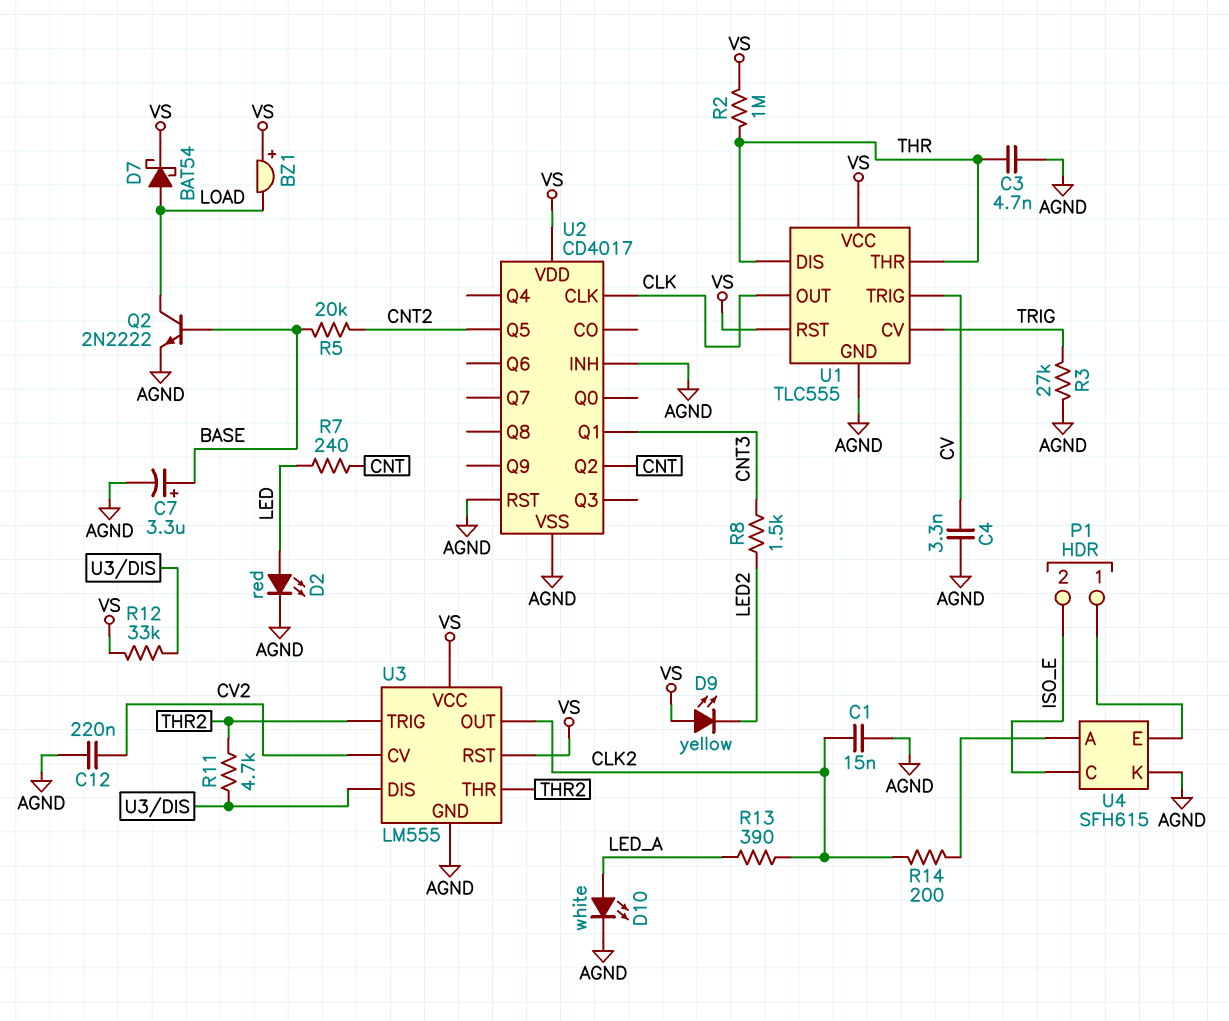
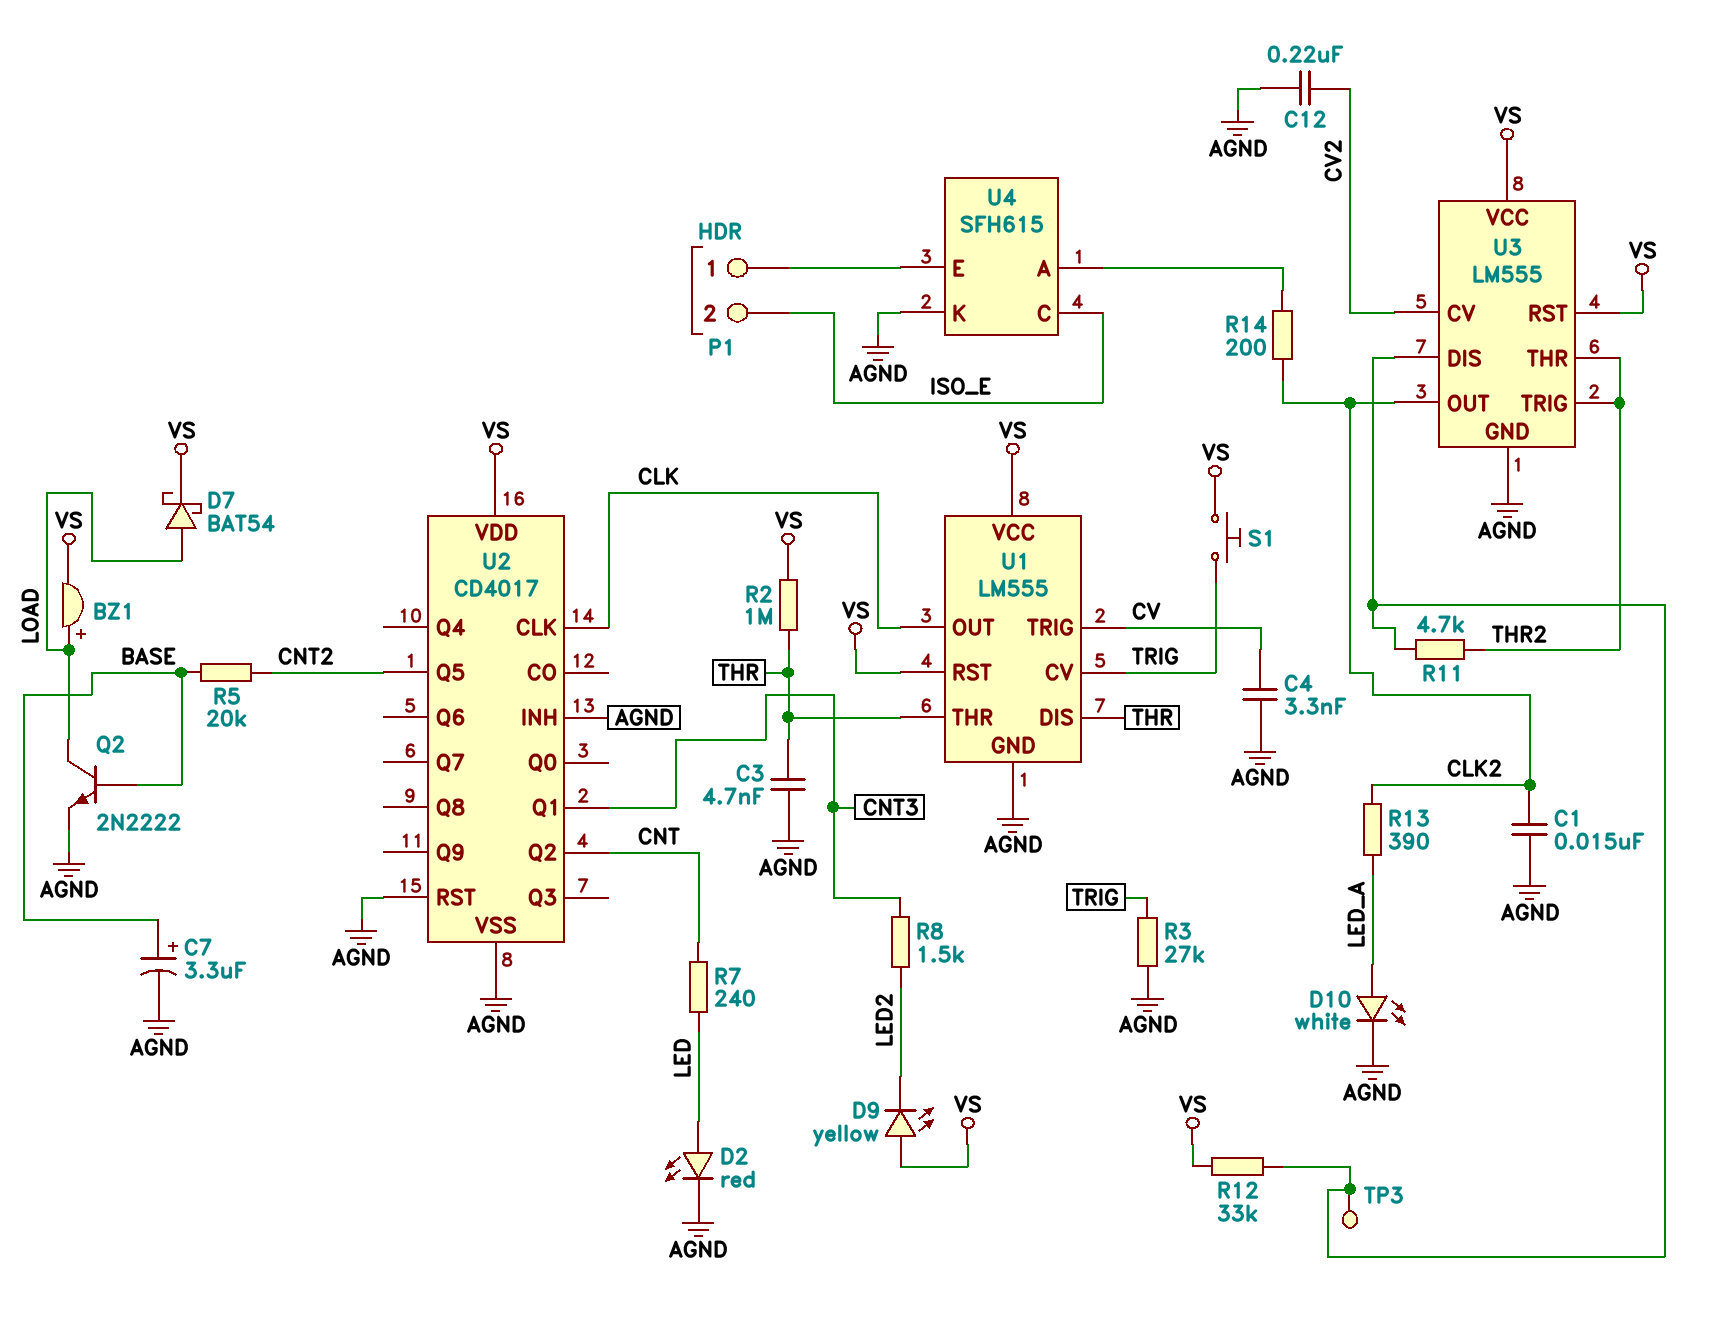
BZ1: buzzer (plus VS, minus LOAD) -> buzzer (plus LOAD, minus VS)
S1: none -> button (TRIG, VS)
TP3: none -> test point (U3/DIS)
U1: TLC555 -> LM555

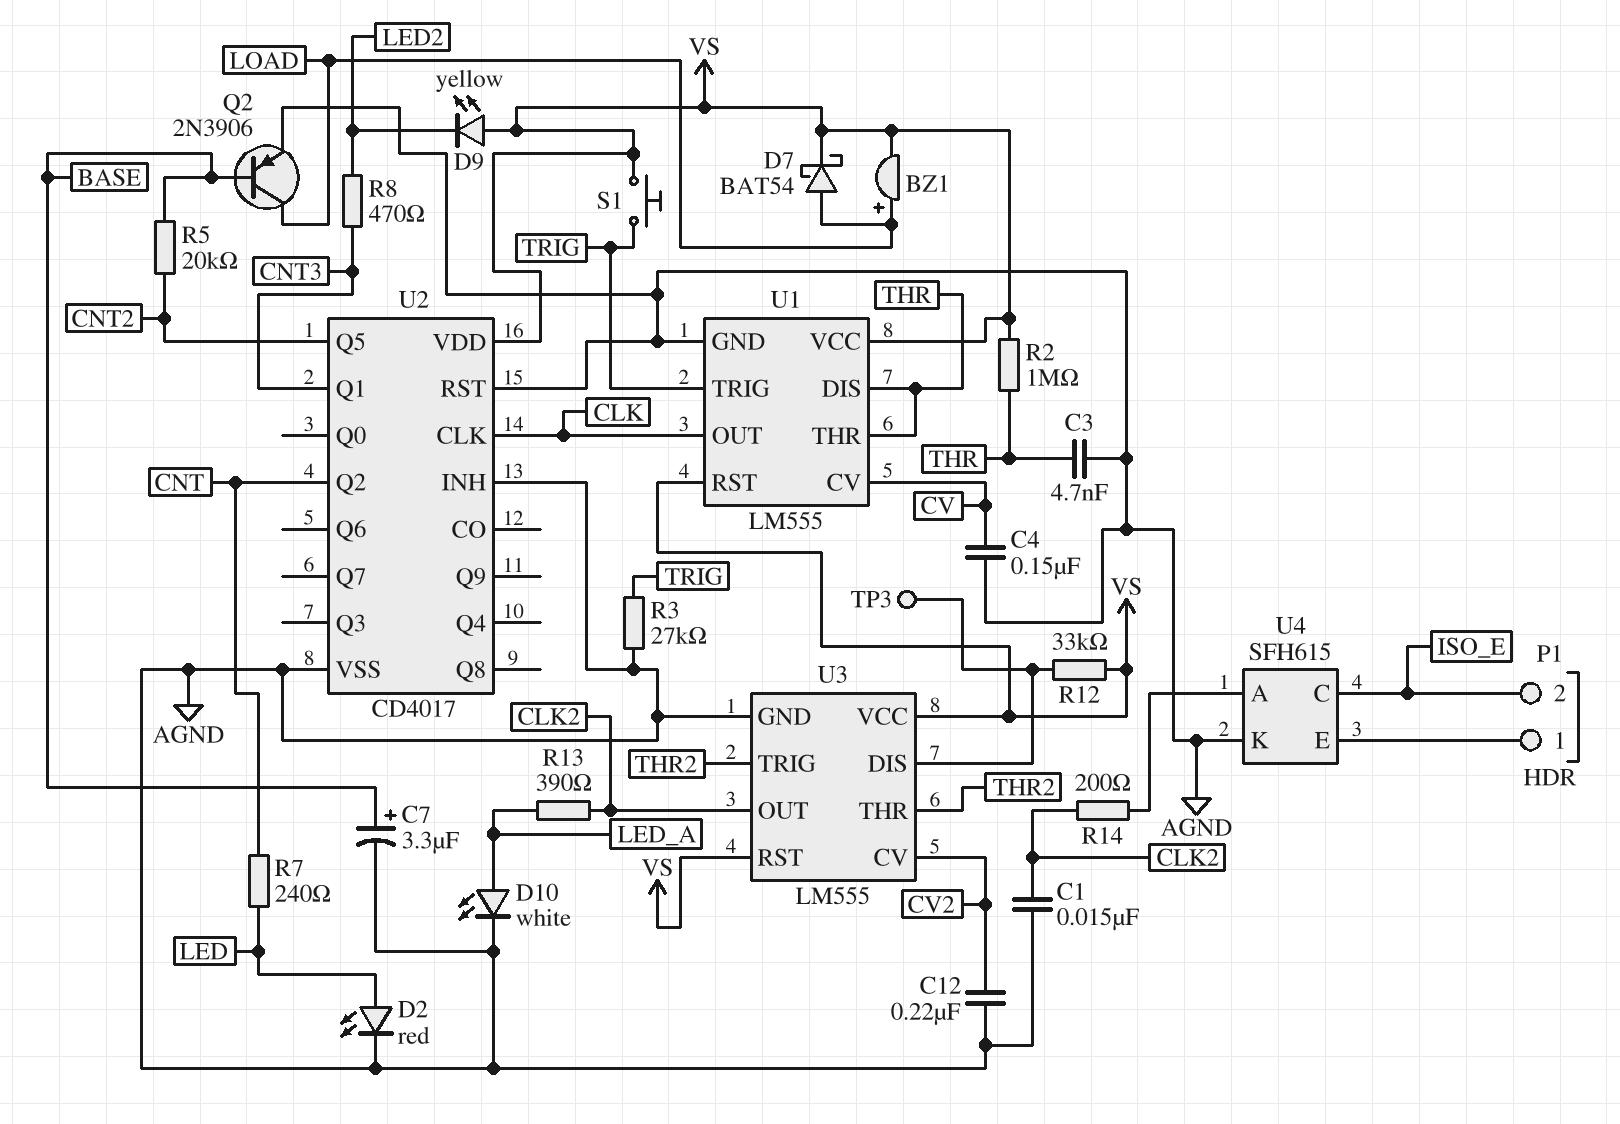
C4: 3.3nF (AGND, CV) -> 150nF (AGND, CV)
Q2: NPN 2N2222 (B BASE, C LOAD, E AGND) -> PNP 2N3906 (B BASE, C LOAD, E AGND)
R8: 1.5k (CNT3, LED2) -> 470 (CNT3, LED2)
R11: 4.7k (THR2, U3/DIS) -> none
U1 pin CV: TRIG -> CV
U1 pin TRIG: CV -> TRIG

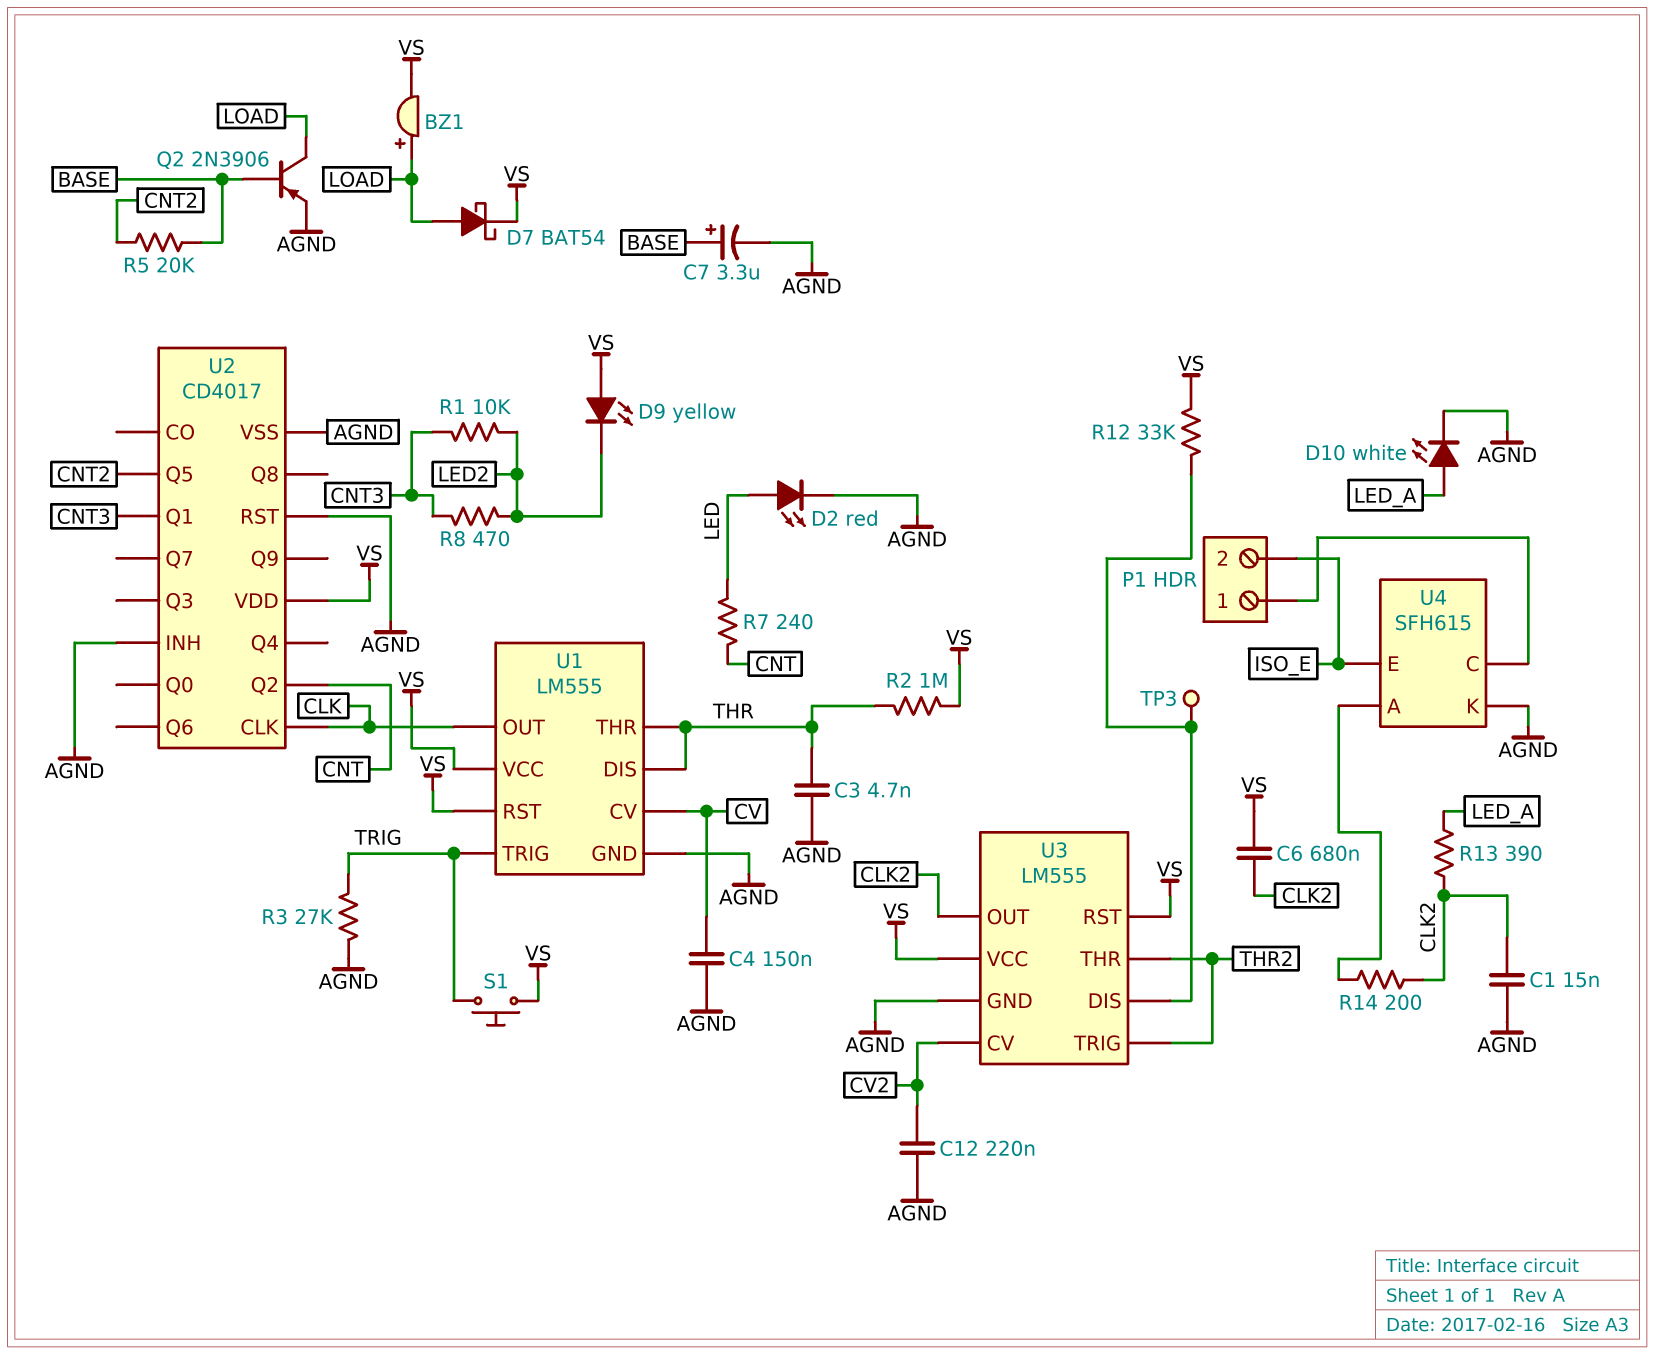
C6: none -> 680nF (CLK2, VS)
R1: none -> 10k (CNT3, LED2)
U4 pin C: ISO_E -> P1/1
U4 pin E: P1/1 -> ISO_E

